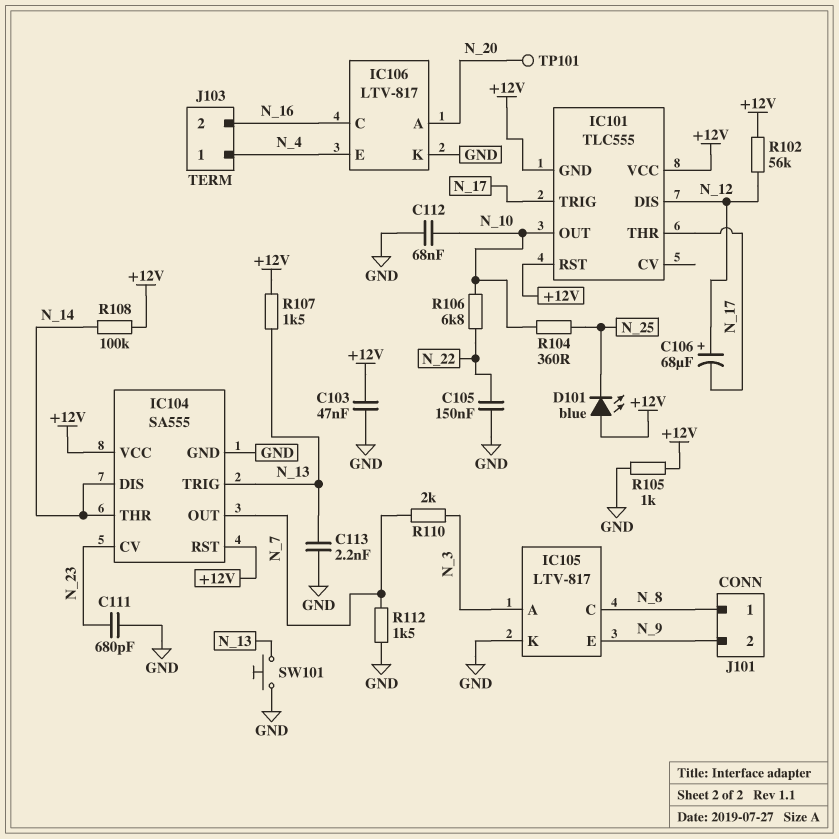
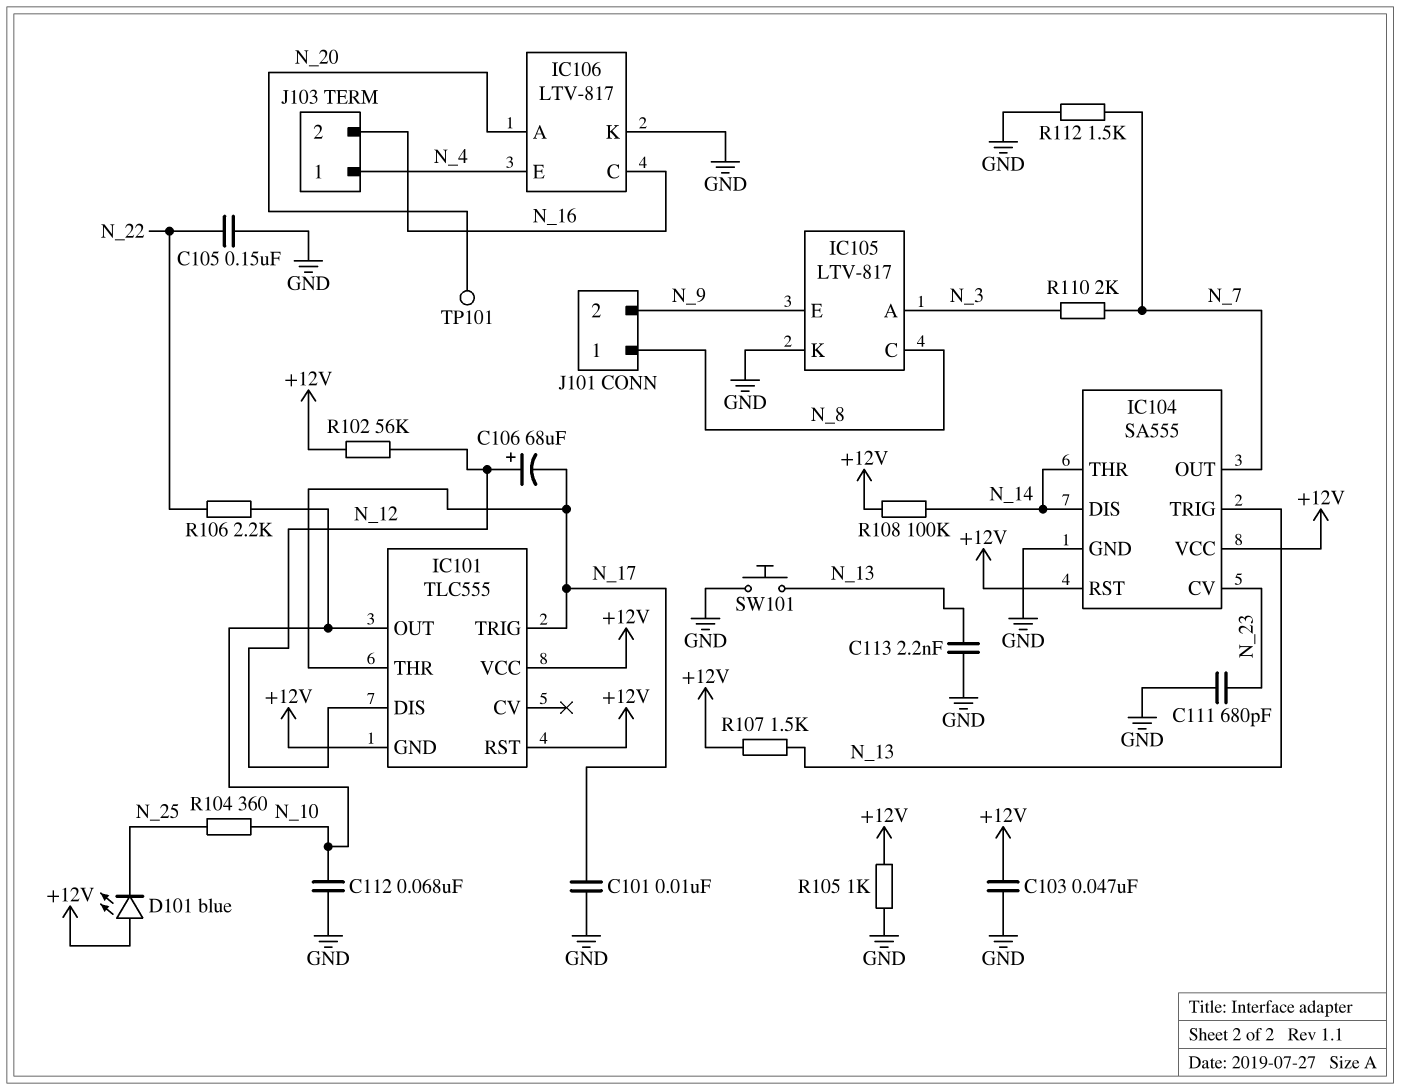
C101: none -> 10nF (GND, N_17)
R106: 6.8k (N_10, N_22) -> 2.2k (N_10, N_22)

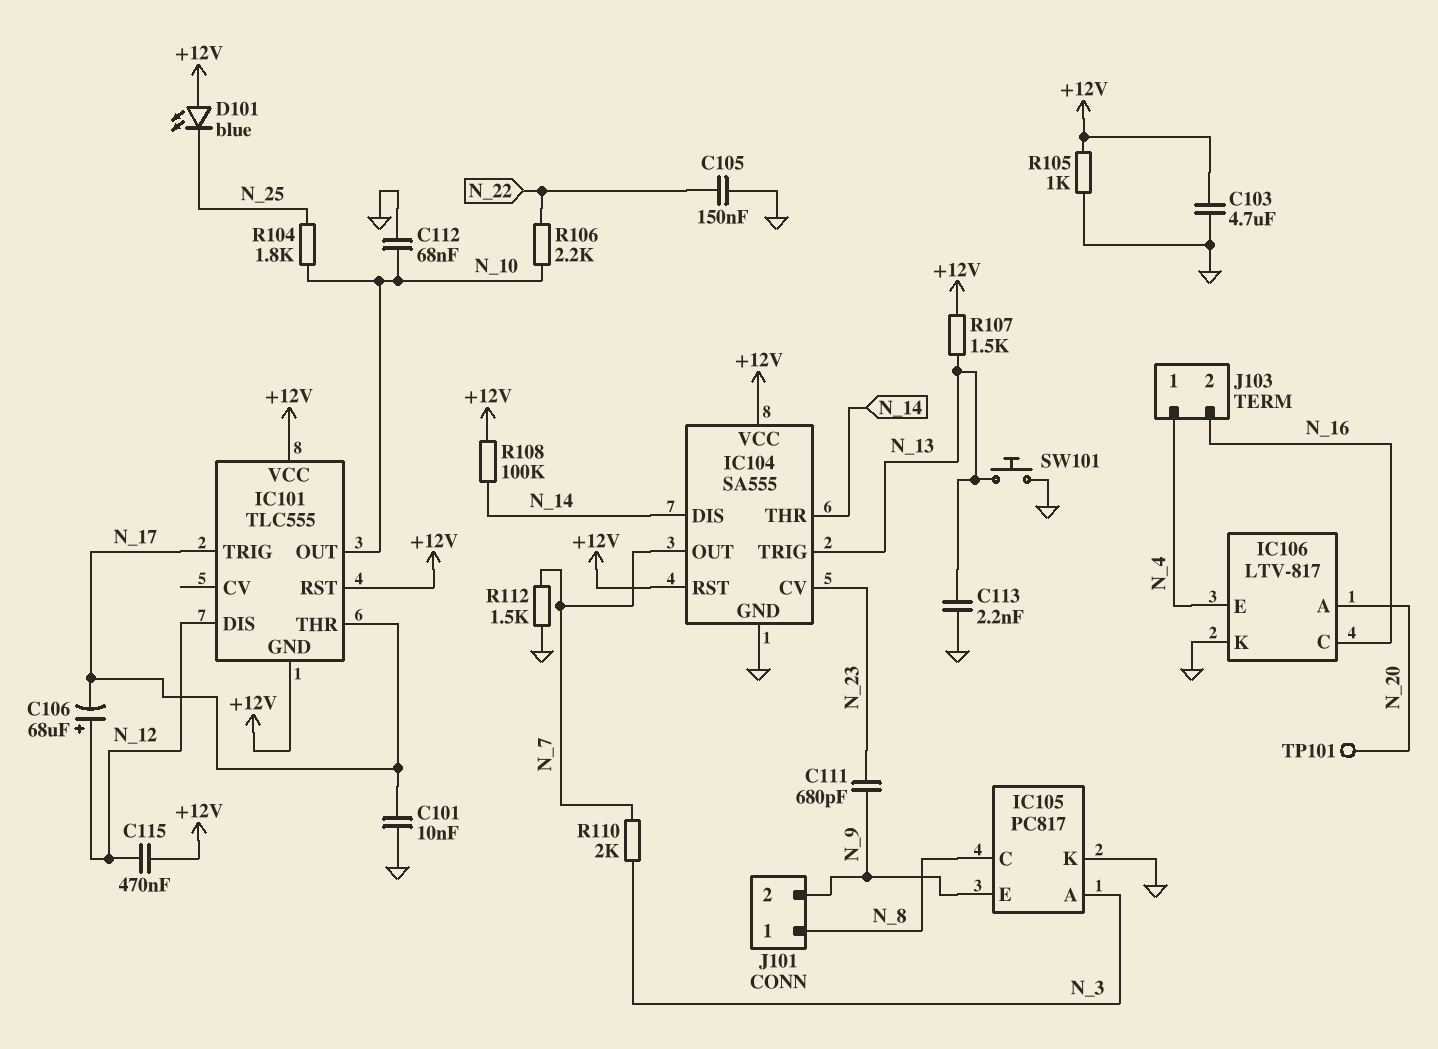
C103: 47nF (+12V, GND) -> 4.7uF (+12V, GND)
C111: 680pF (GND, N_23) -> 680pF (N_9, N_23)
C115: none -> 470nF (+12V, N_12)
IC105: LTV-817 -> PC817
R102: 56k (+12V, N_12) -> none
R104: 360 (N_10, N_25) -> 1.8k (N_10, N_25)

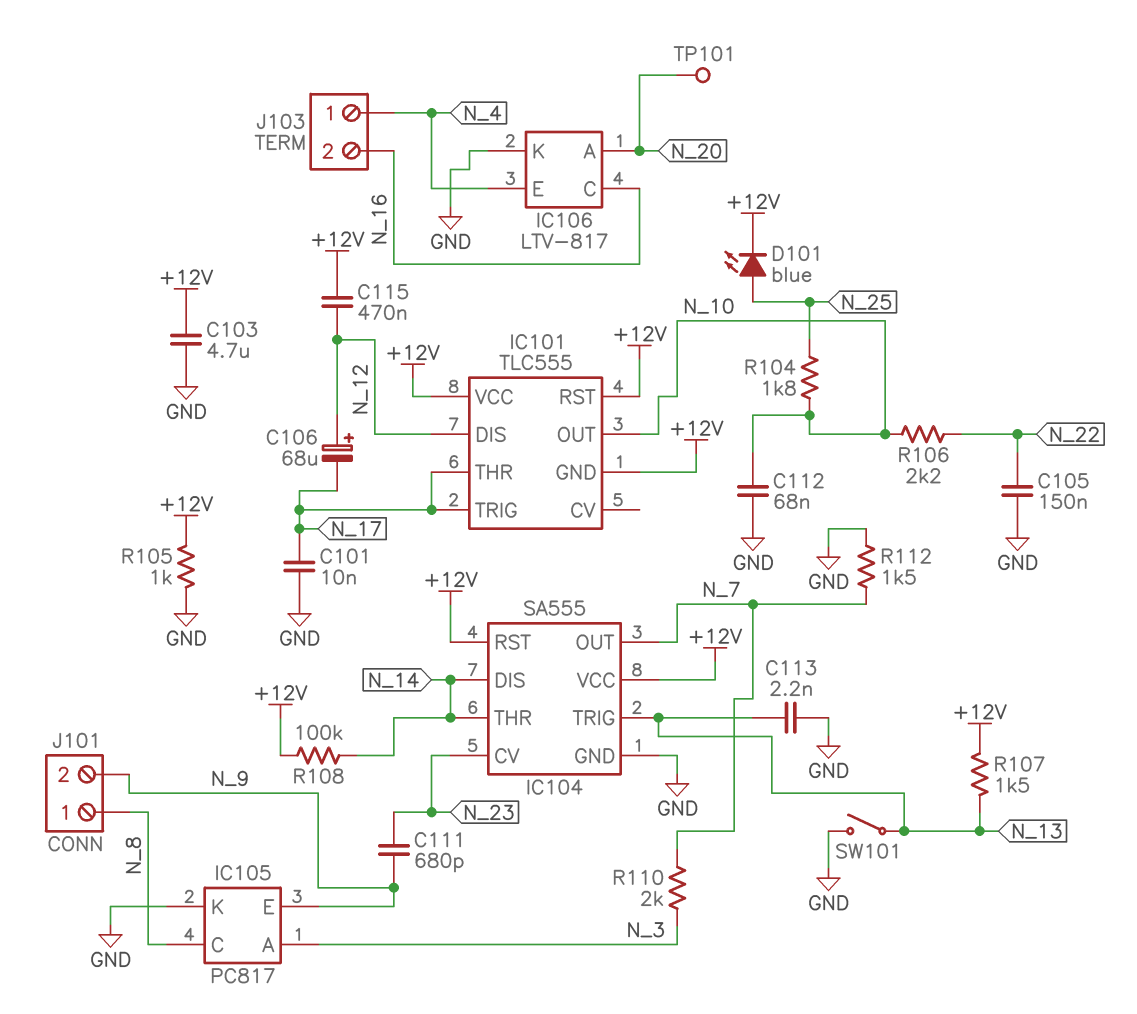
D101: LED blue (A +12V, K N_25) -> LED blue (A N_25, K +12V)
SW101: button (GND, N_13) -> switch (GND, N_13)

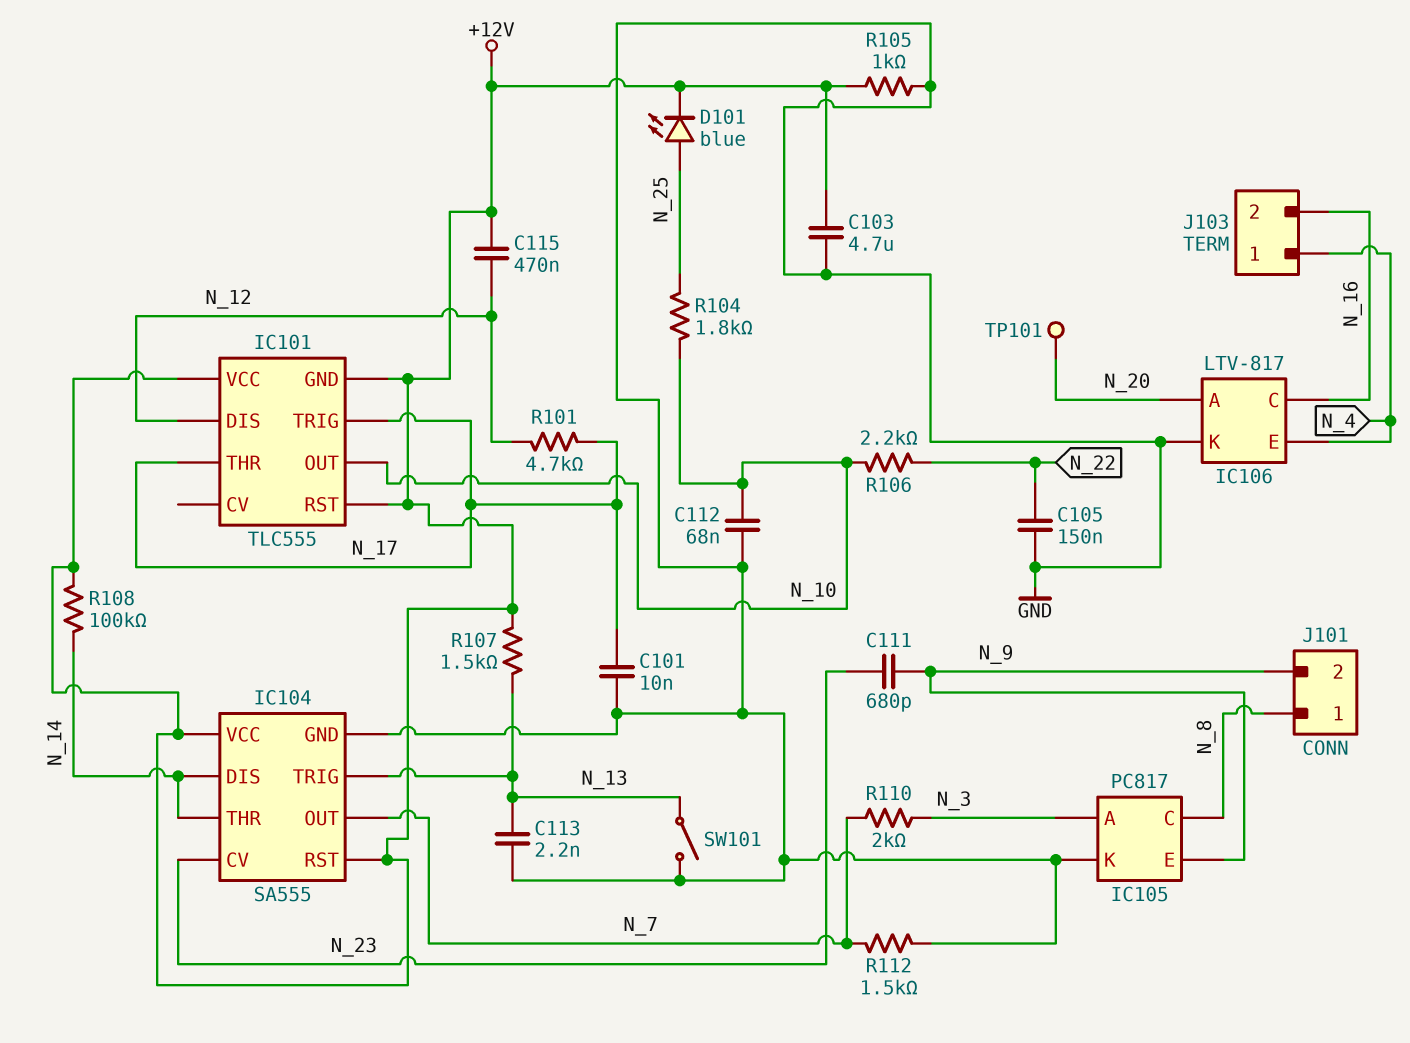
C106: 68uF (plus N_12, minus N_17) -> none
R101: none -> 4.7k (N_12, N_17)

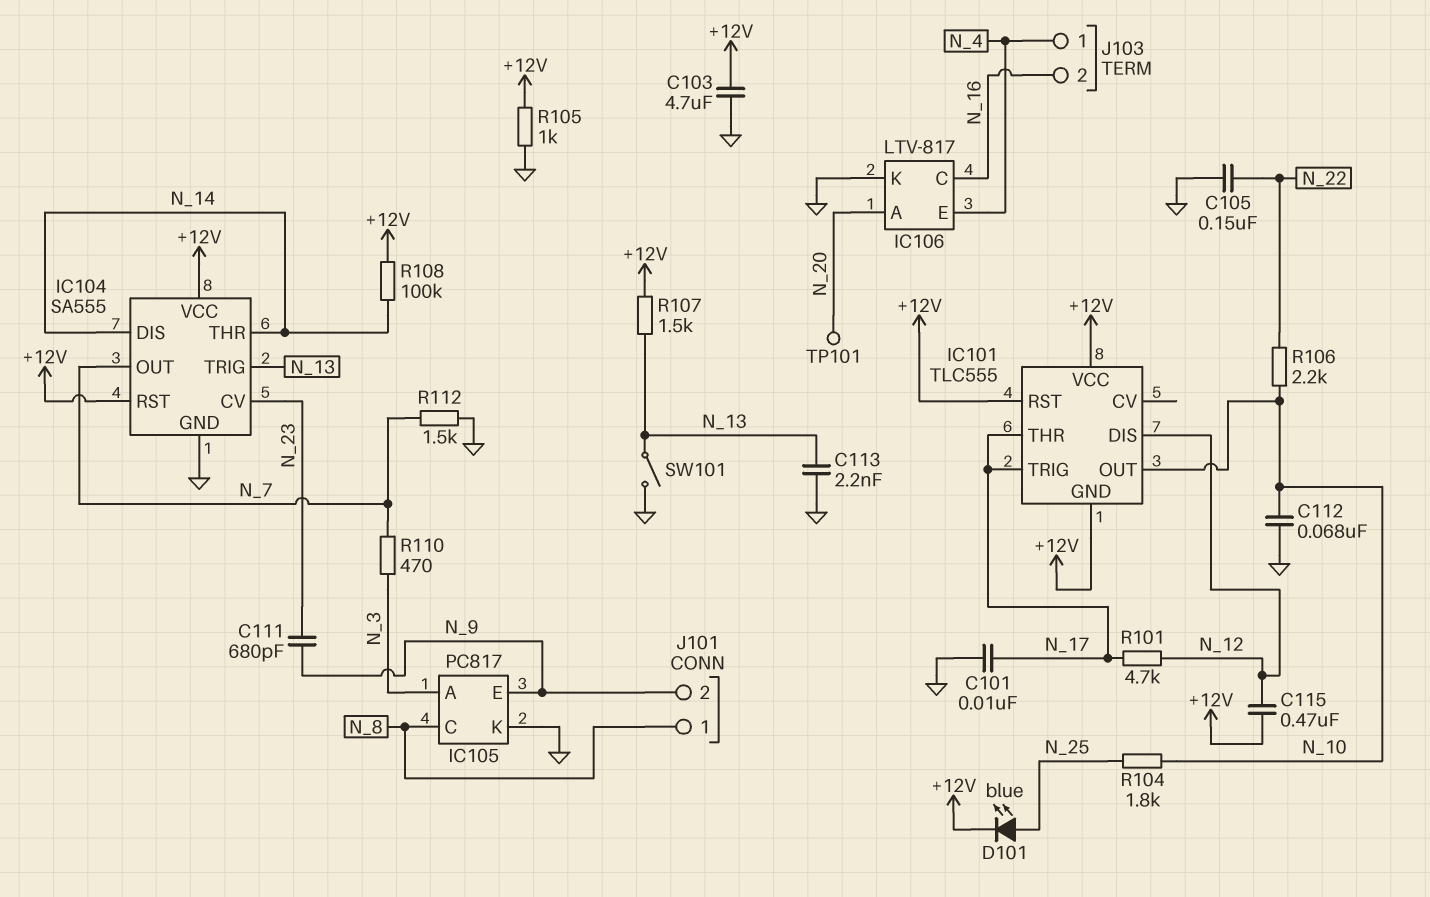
R110: 2k (N_3, N_7) -> 470 (N_3, N_7)

